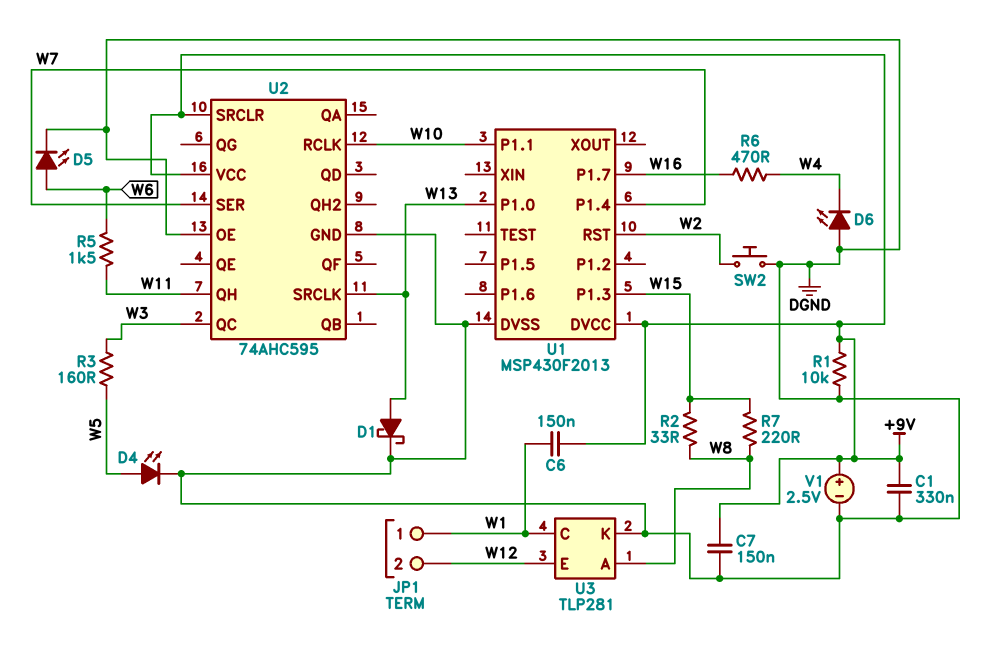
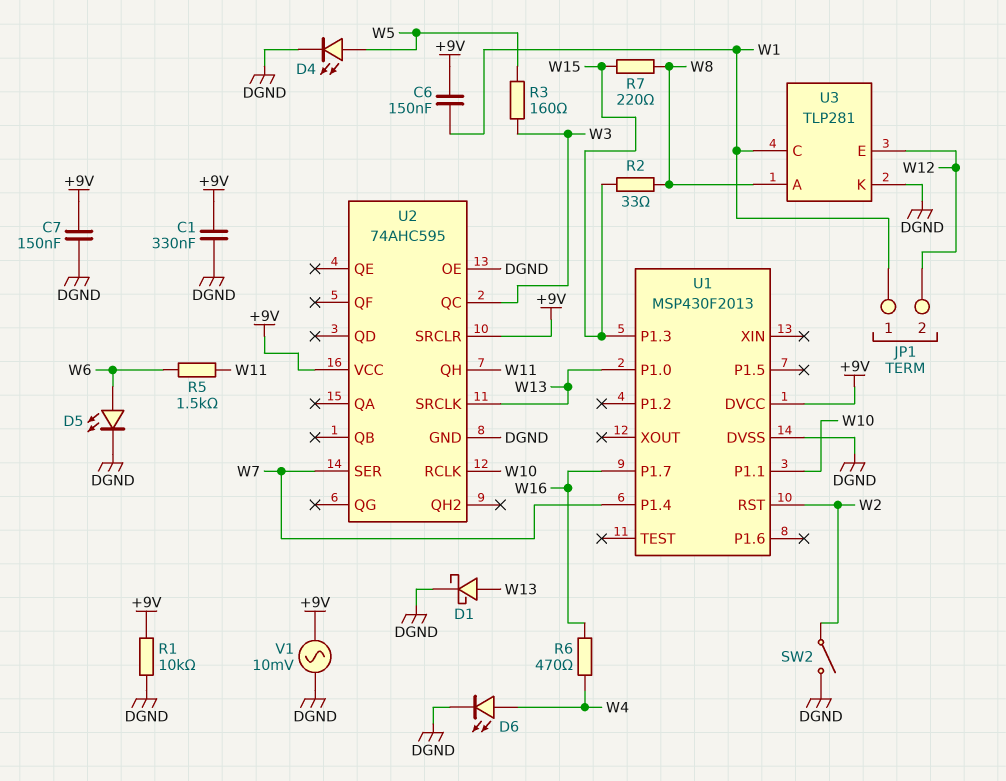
D6: LED (A DGND, K W4) -> LED (A W4, K DGND)
SW2: button (DGND, W2) -> switch (DGND, W2)
V1: 2.5V (plus +9V, minus DGND) -> AC 10mV (+9V, DGND)

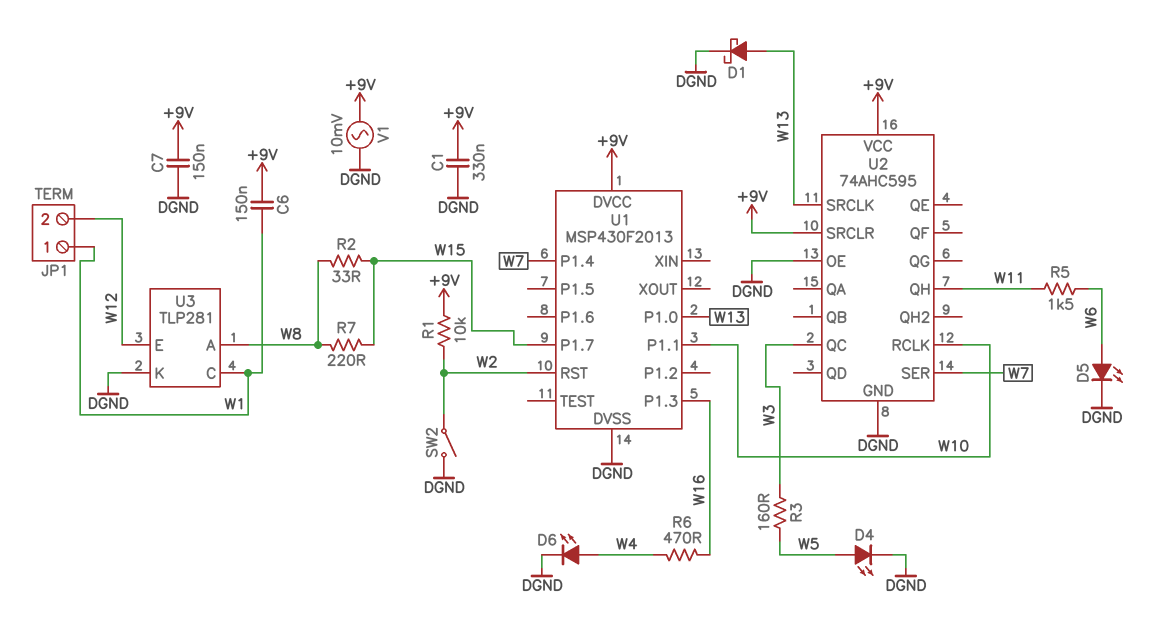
R1: 10k (+9V, DGND) -> 10k (+9V, W2)
U1 pin P1.3: W15 -> W16
U1 pin P1.7: W16 -> W15

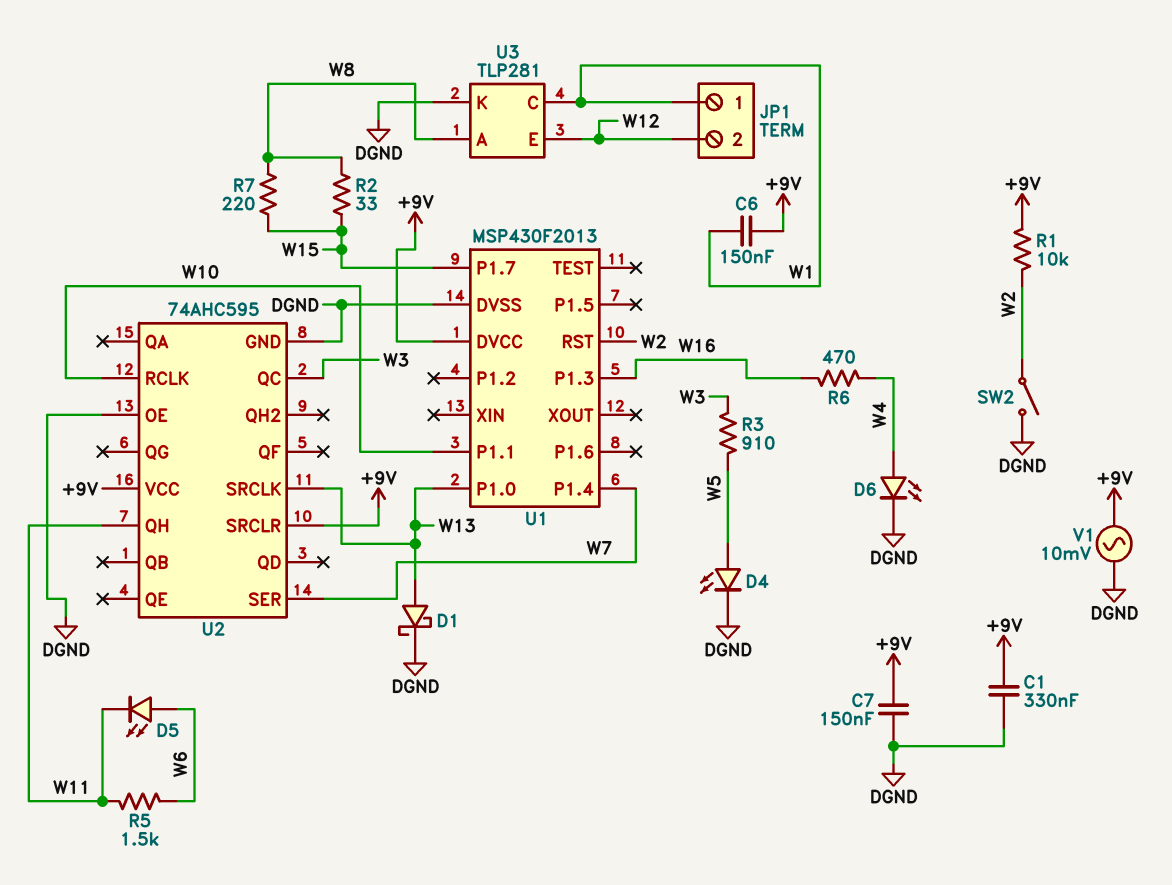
D5: LED (A W6, K DGND) -> LED (A W6, K W11)
R3: 160 (W3, W5) -> 910 (W3, W5)

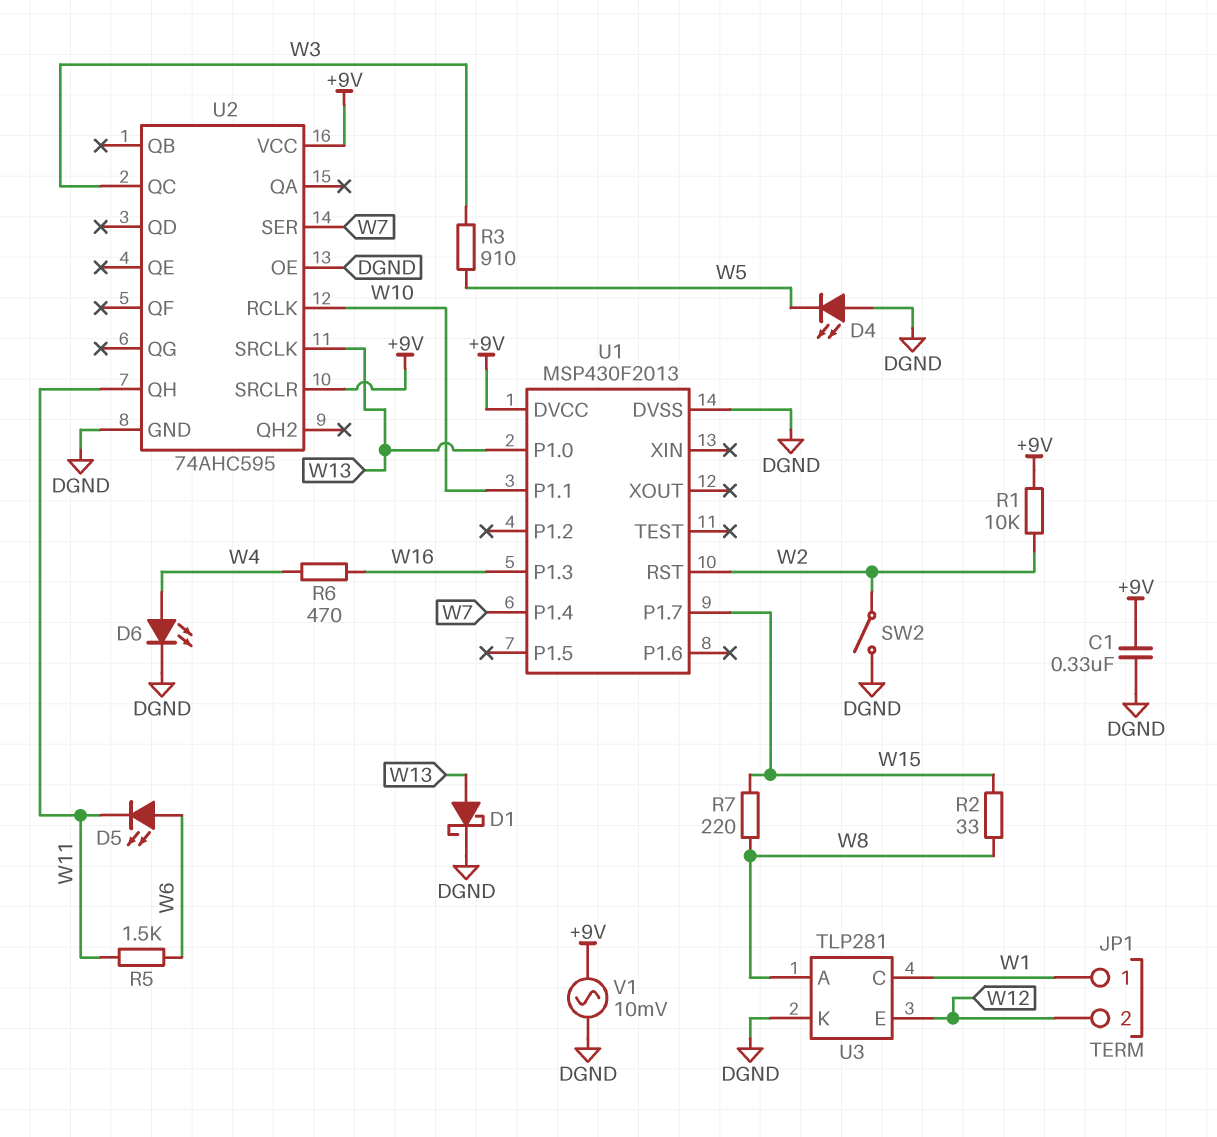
C6: 150nF (+9V, W1) -> none
C7: 150nF (+9V, DGND) -> none
D4: LED (A W5, K DGND) -> LED (A DGND, K W5)

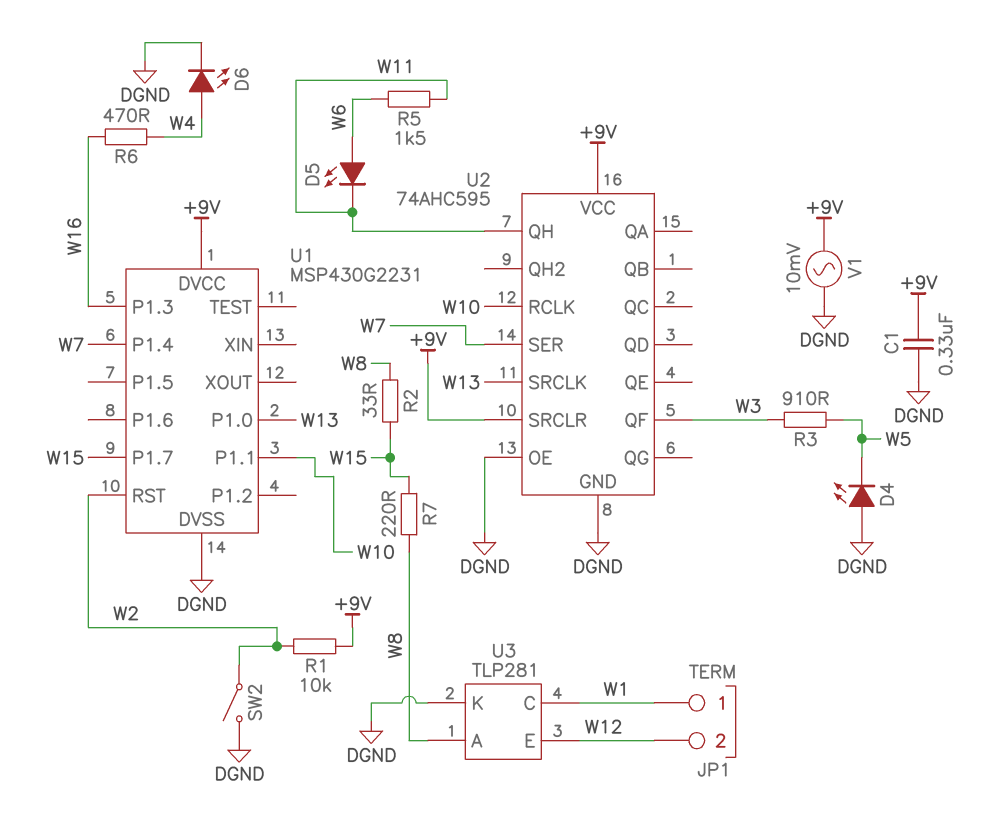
D1: schottky (A W13, K DGND) -> none
U1: MSP430F2013 -> MSP430G2231
U2 pin QC: W3 -> none
U2 pin QF: none -> W3

